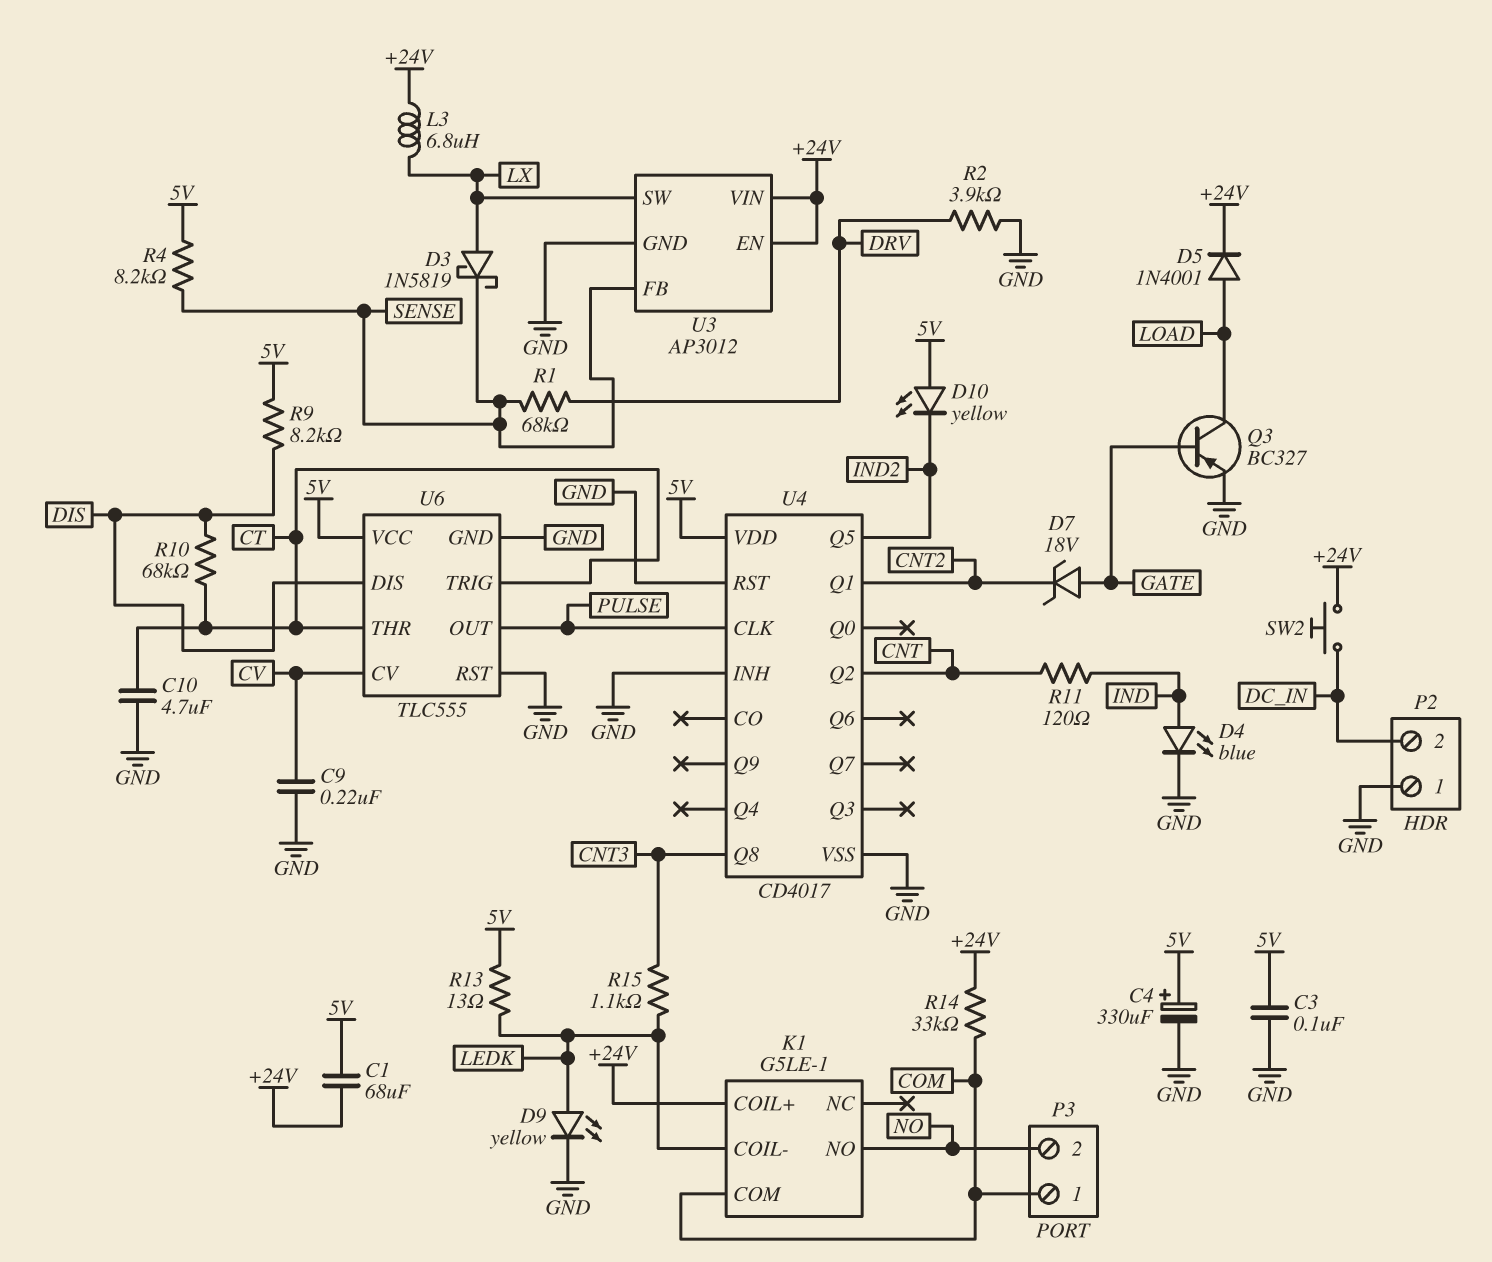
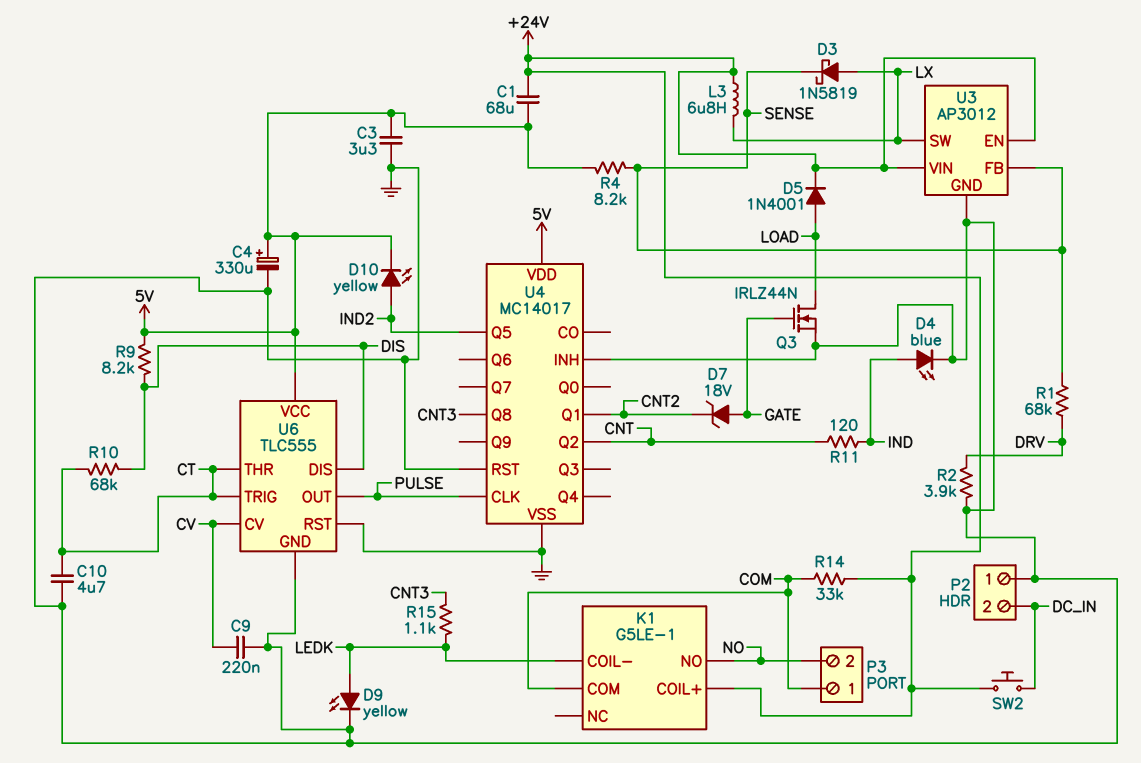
C3: 100nF (5V, GND) -> 3.3uF (5V, GND)
D10: LED yellow (A 5V, K IND2) -> LED yellow (A IND2, K 5V)
Q3: PNP BC327 (B GATE, C LOAD, E GND) -> NMOS IRLZ44N (G GATE, D LOAD, S GND)
R13: 13 (5V, LEDK) -> none
U4: CD4017 -> MC14017

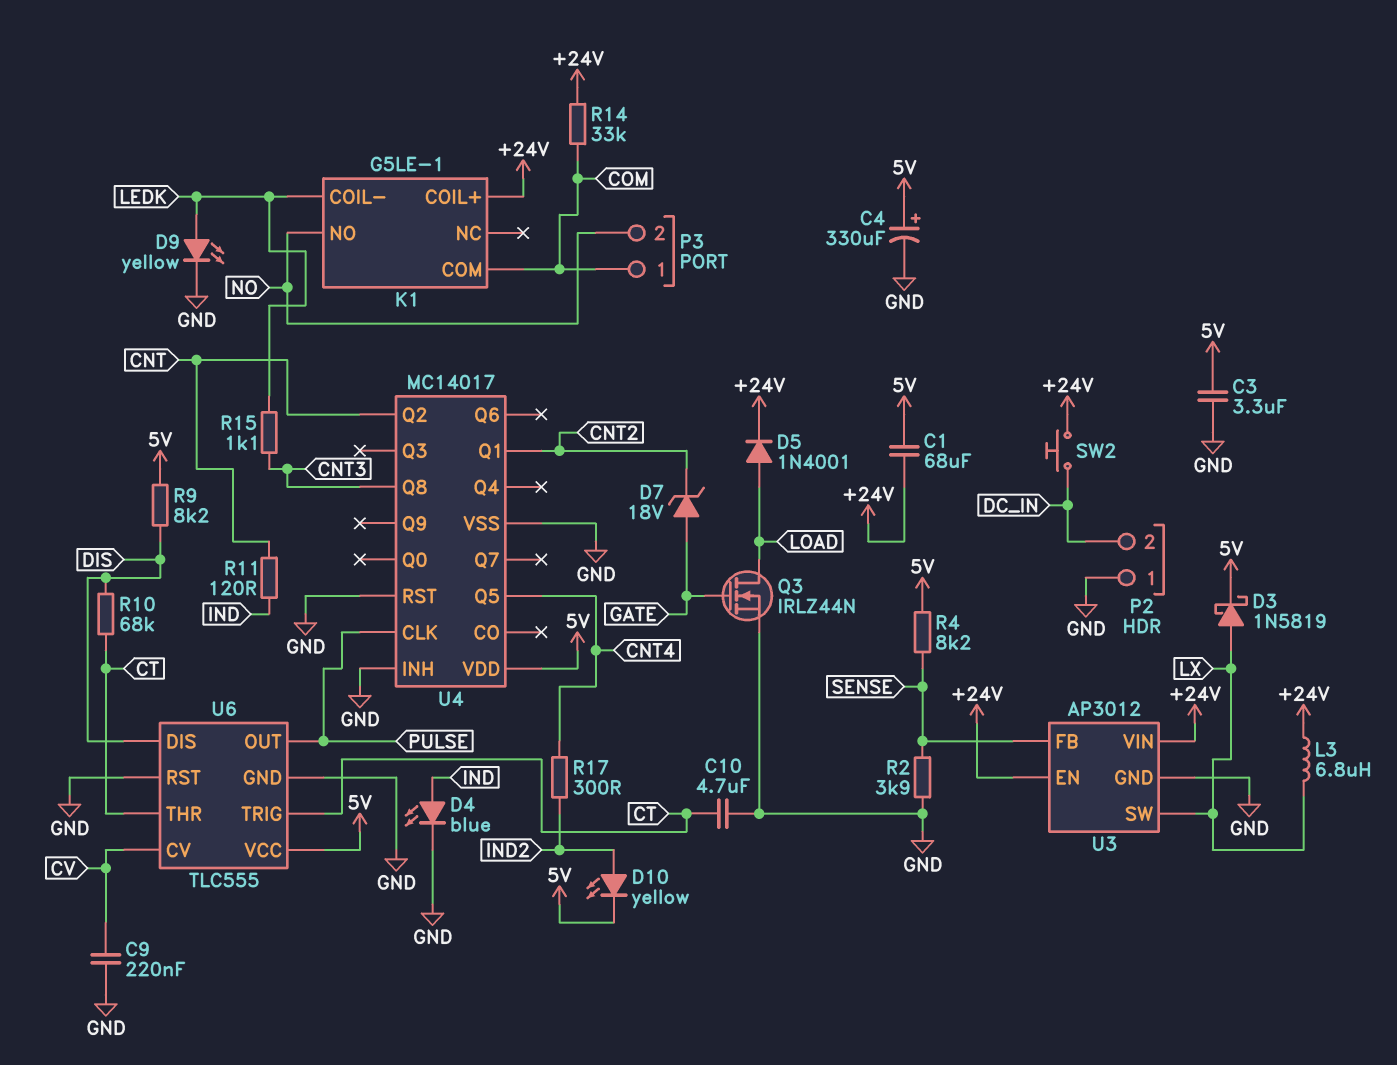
D3: schottky 1N5819 (A LX, K SENSE) -> schottky 1N5819 (A LX, K 5V)
R1: 68k (DRV, SENSE) -> none
R2: 3.9k (DRV, GND) -> 3.9k (GND, SENSE)
R17: none -> 300 (CNT4, IND2)
U4 pin Q5: IND2 -> CNT4

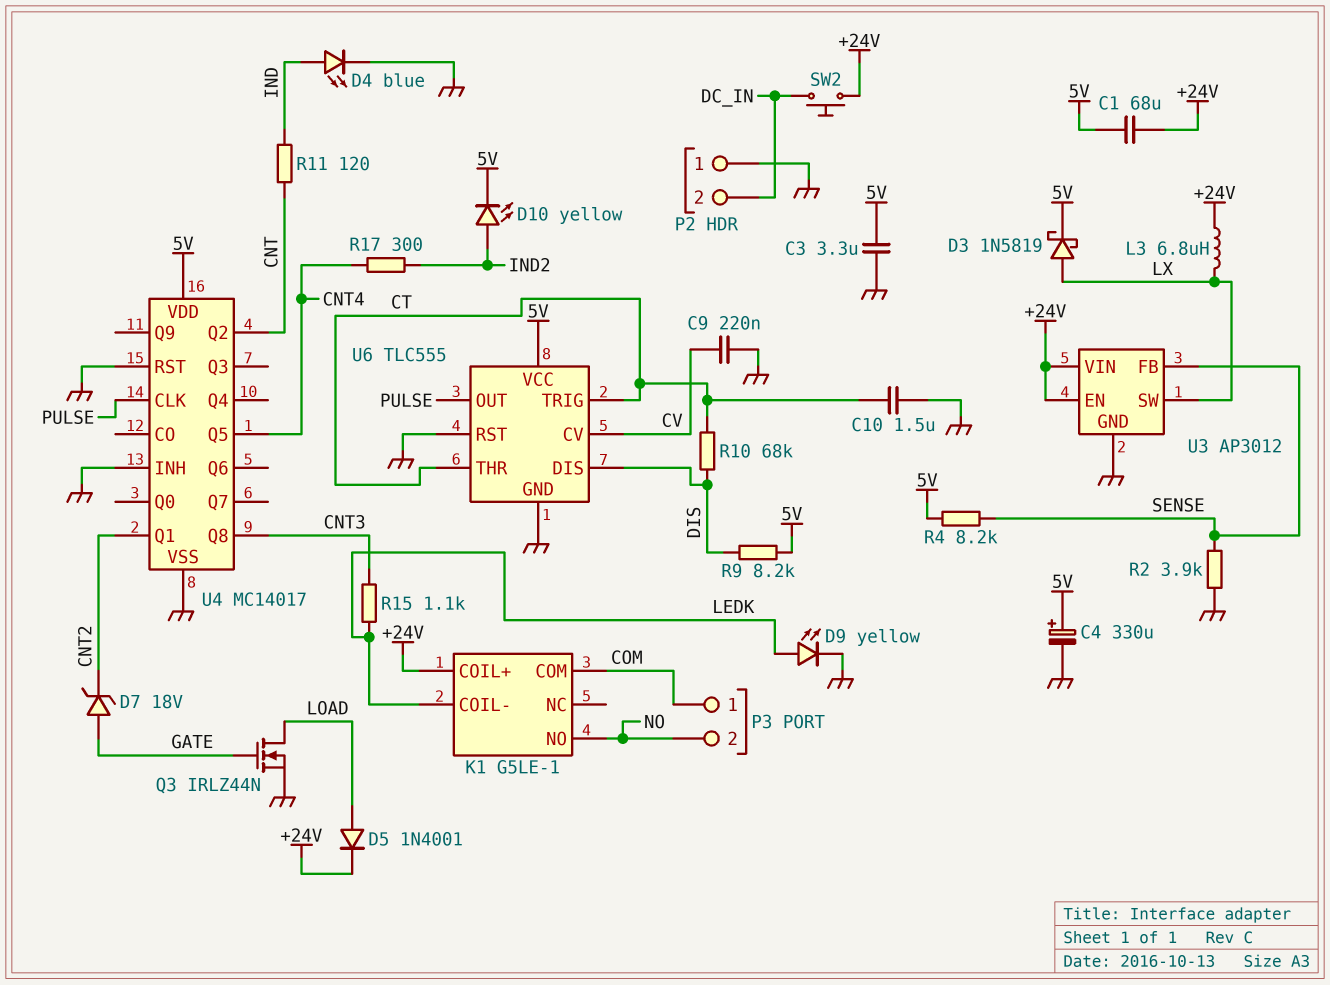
C10: 4.7uF (CT, GND) -> 1.5uF (CT, GND)
R14: 33k (+24V, COM) -> none

